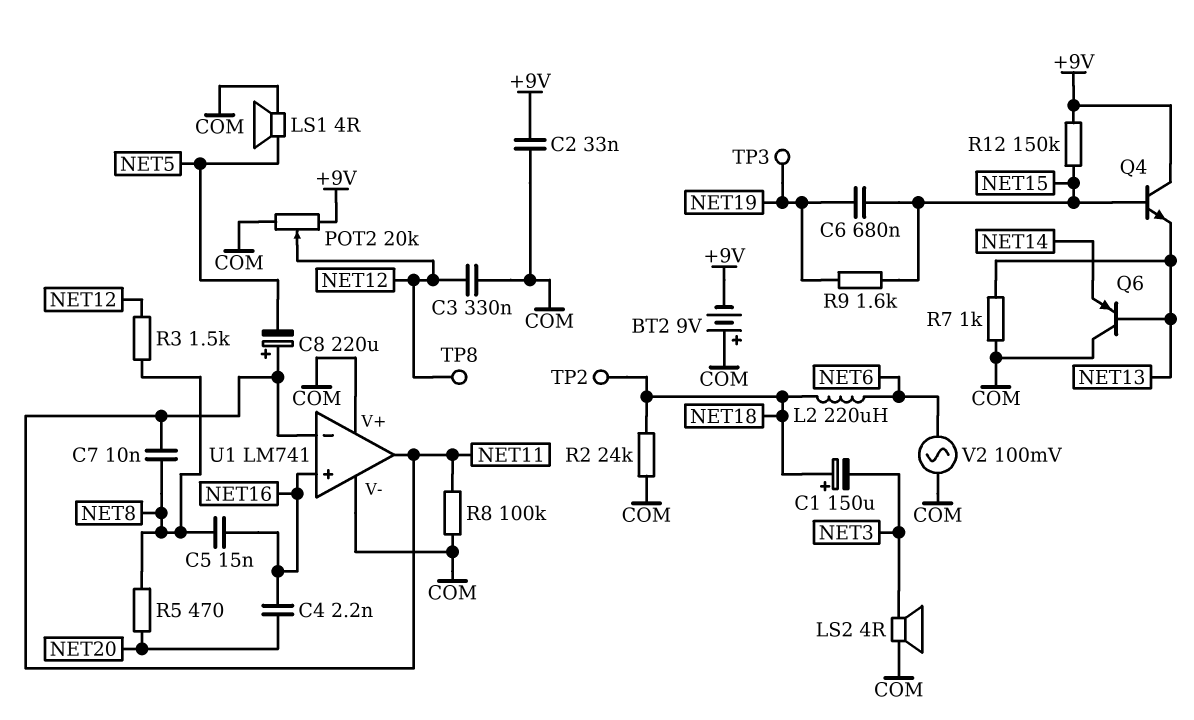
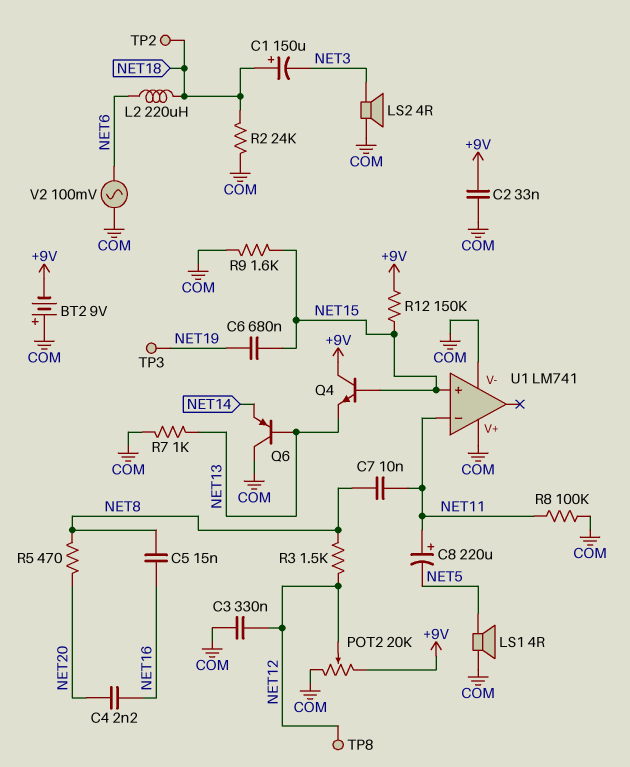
R9: 1.6k (NET15, NET19) -> 1.6k (COM, NET15)
U1 pin in+: NET16 -> NET15
U1 pin out: NET11 -> none

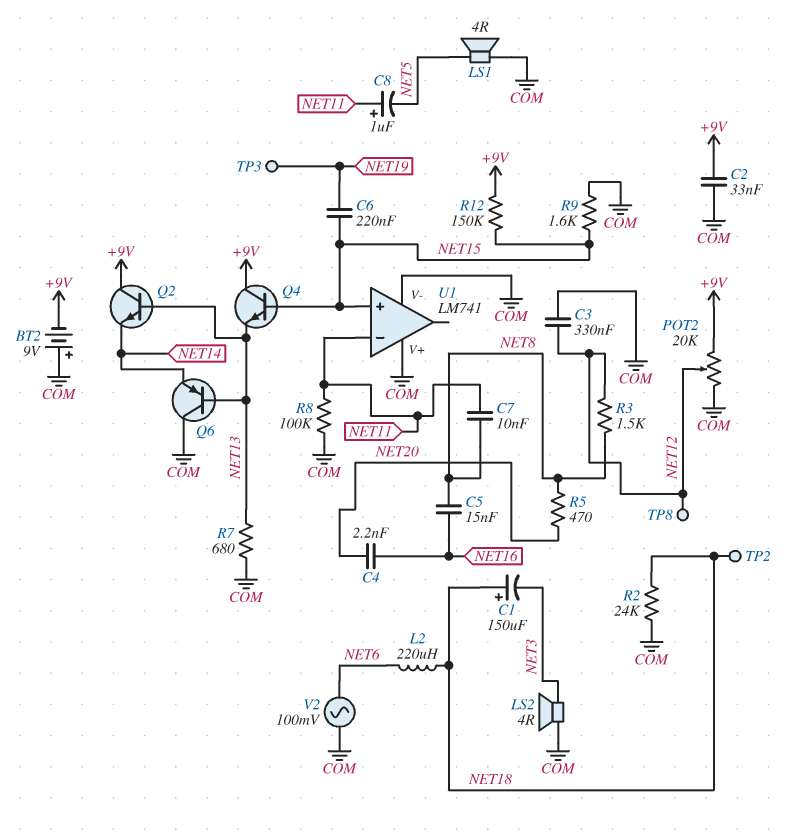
C6: 680nF (NET15, NET19) -> 220nF (NET15, NET19)
C8: 220uF (plus NET11, minus NET5) -> 1uF (plus NET11, minus NET5)
Q2: none -> NPN (B NET13, C +9V, E NET14)
R7: 1k (COM, NET13) -> 680 (COM, NET13)

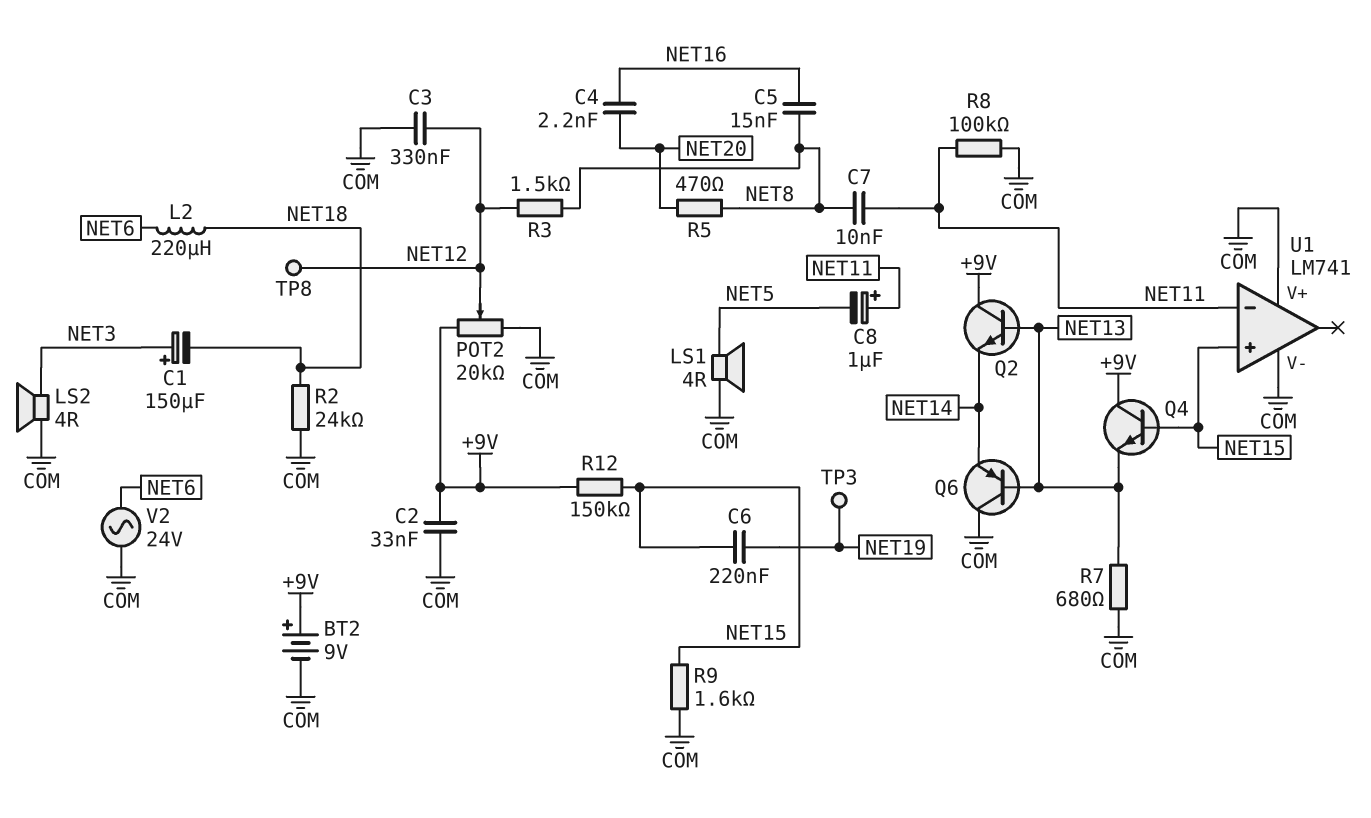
BT2: 9V (plus COM, minus +9V) -> 9V (plus +9V, minus COM)
C1: 150uF (plus NET18, minus NET3) -> 150uF (plus NET3, minus NET18)
TP2: test point (NET18) -> none
V2: AC 100mV (COM, NET6) -> AC 24V (COM, NET6)

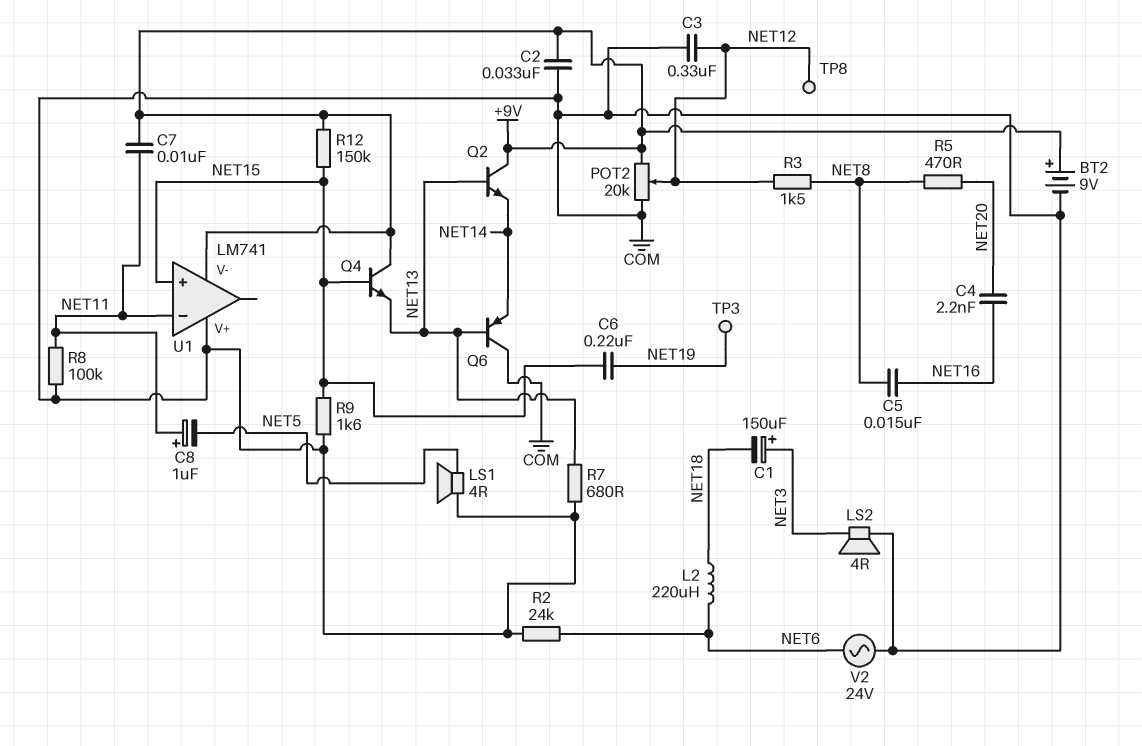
C7: 10nF (NET8, NET11) -> 10nF (+9V, NET11)
R2: 24k (COM, NET18) -> 24k (COM, NET6)
U1 pin V-: COM -> +9V

